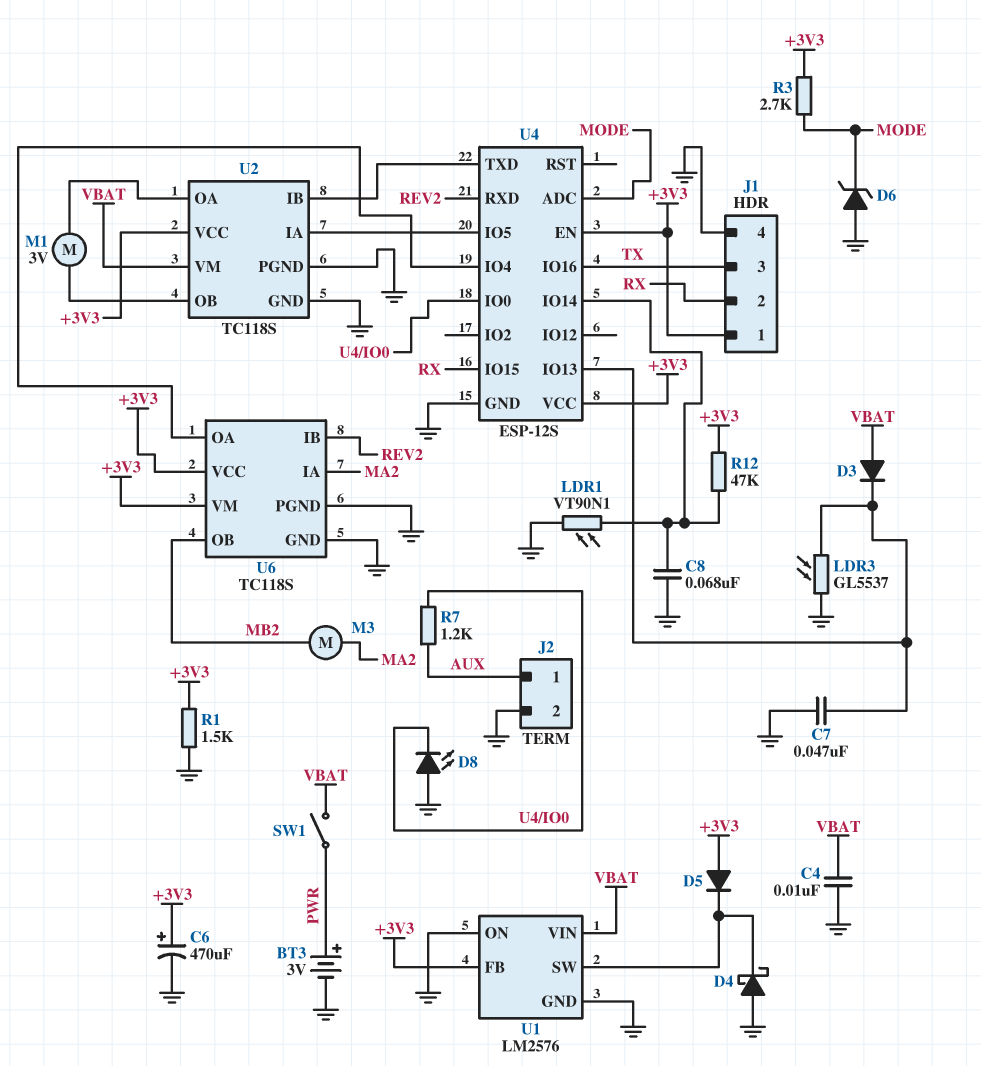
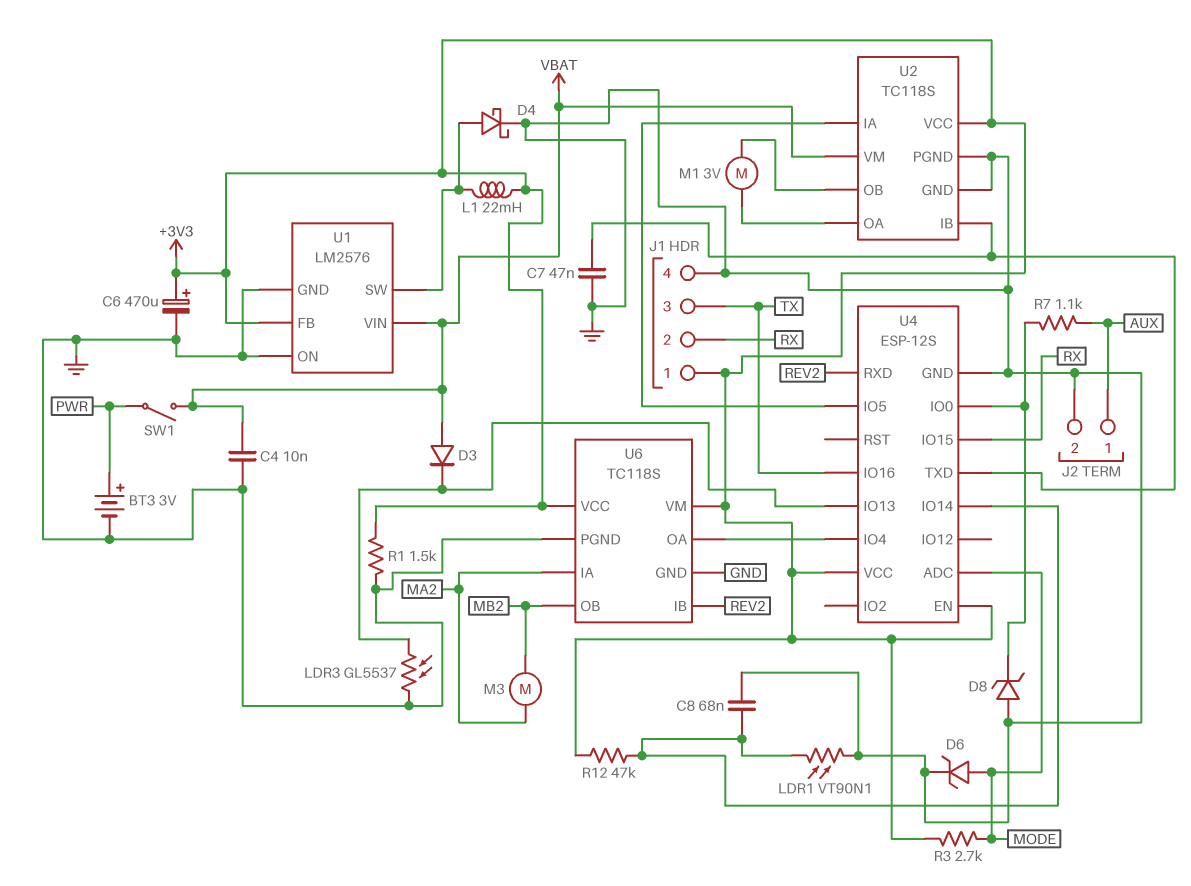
C7: 47nF (GND, U4/IO13) -> 47nF (GND, U2/IB)
D4: schottky (A GND, K U1/SW) -> schottky (A U1/SW, K GND)
D5: diode (A +3V3, K U1/SW) -> none
D6: zener (A GND, K MODE) -> zener (A MODE, K GND)
D8: LED (A GND, K U4/IO0) -> zener (A GND, K U4/IO0)
L1: none -> 22mH (+3V3, U1/SW)
R7: 1.2k (AUX, U4/IO0) -> 1.1k (AUX, U4/IO0)

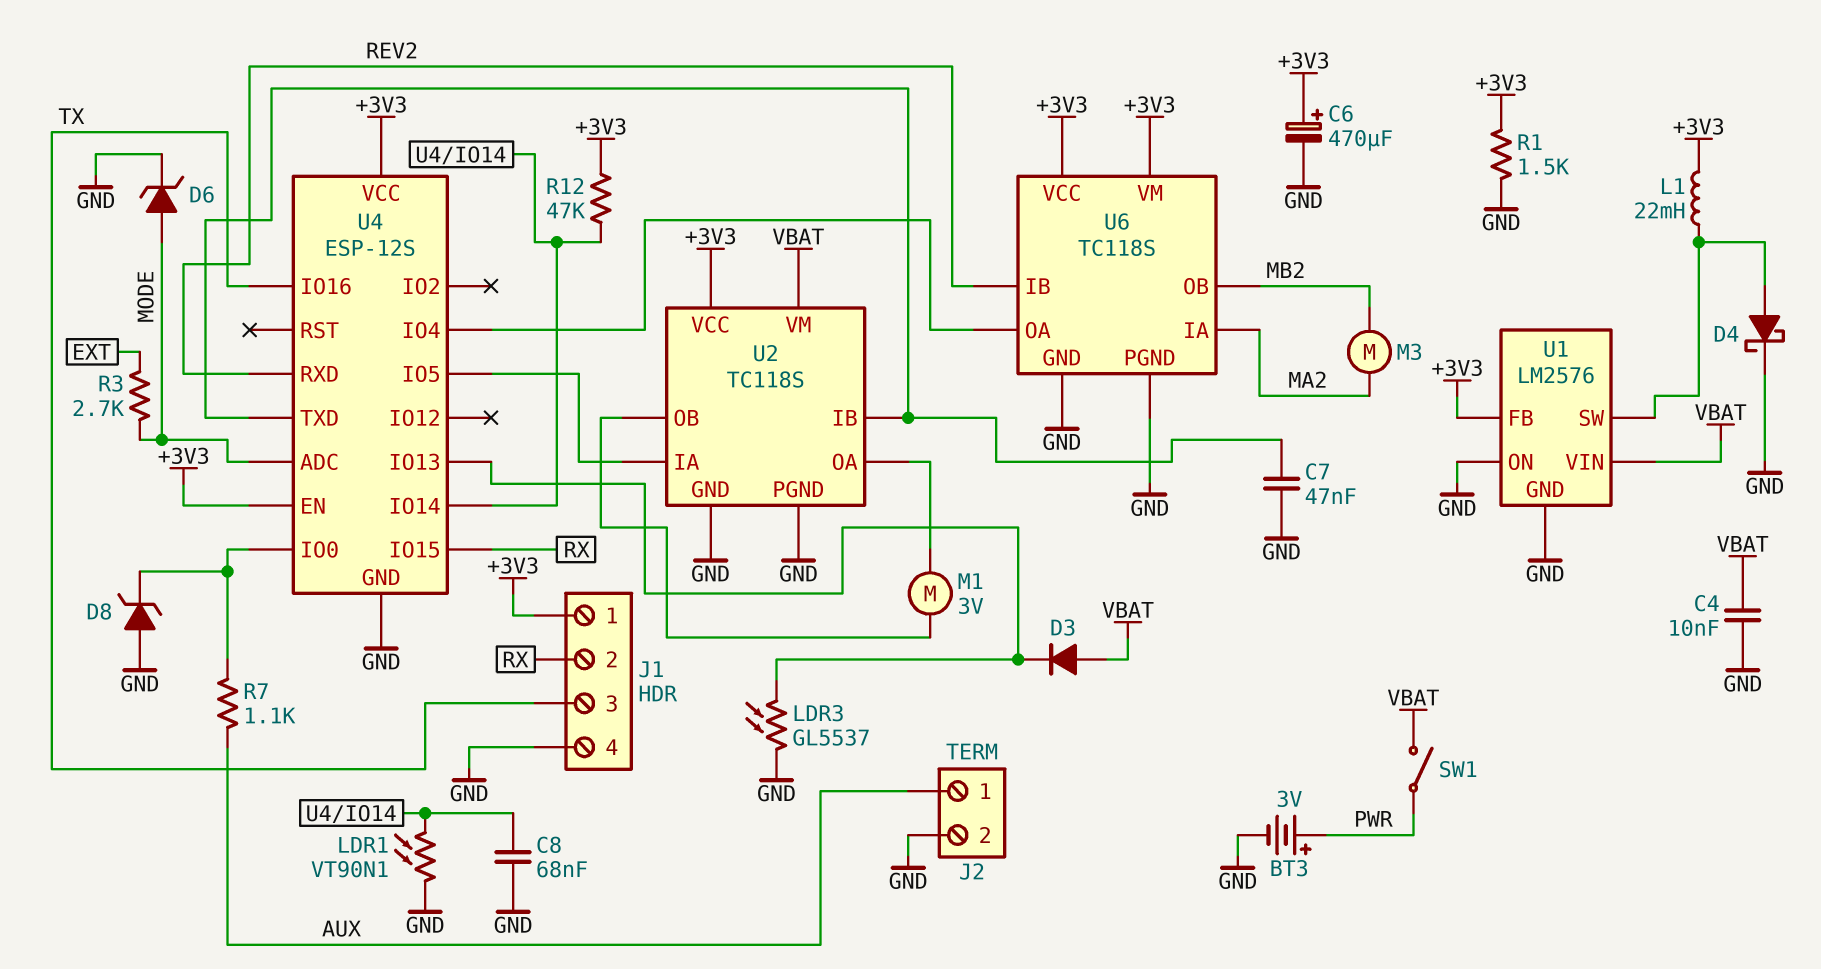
R3: 2.7k (+3V3, MODE) -> 2.7k (EXT, MODE)

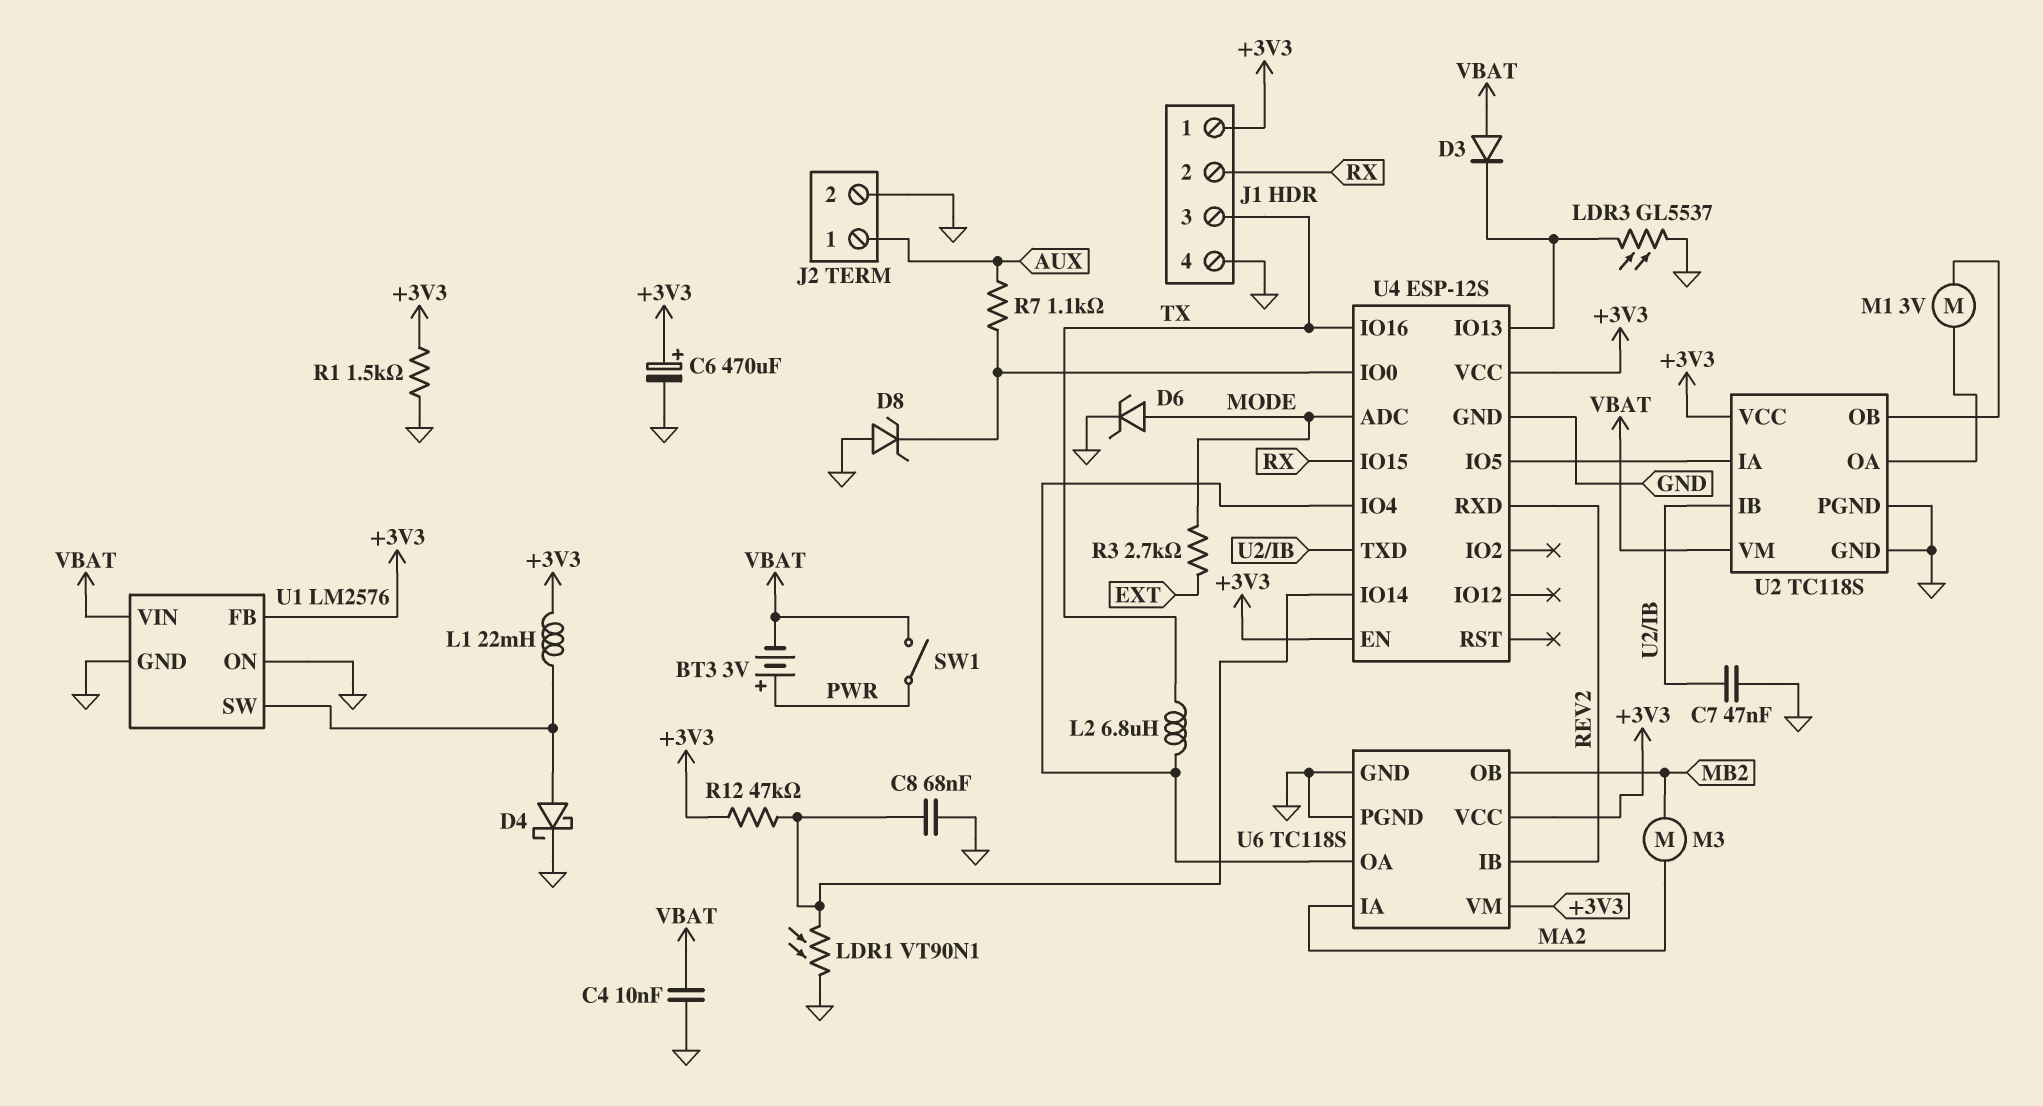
BT3: 3V (plus PWR, minus GND) -> 3V (plus PWR, minus VBAT)
L2: none -> 6.8uH (TX, U4/IO4)

